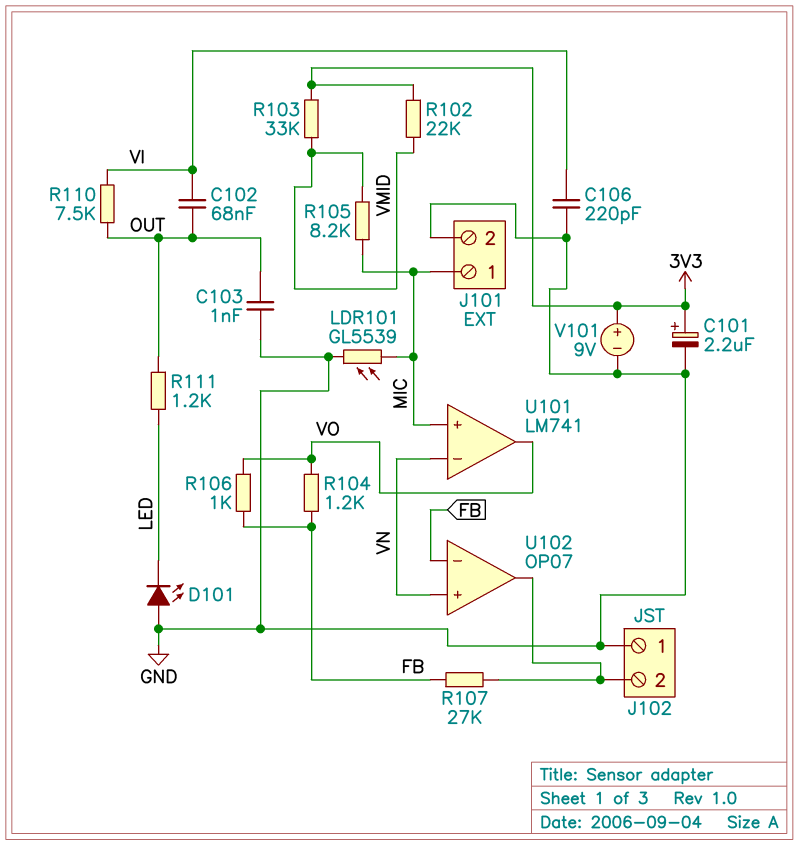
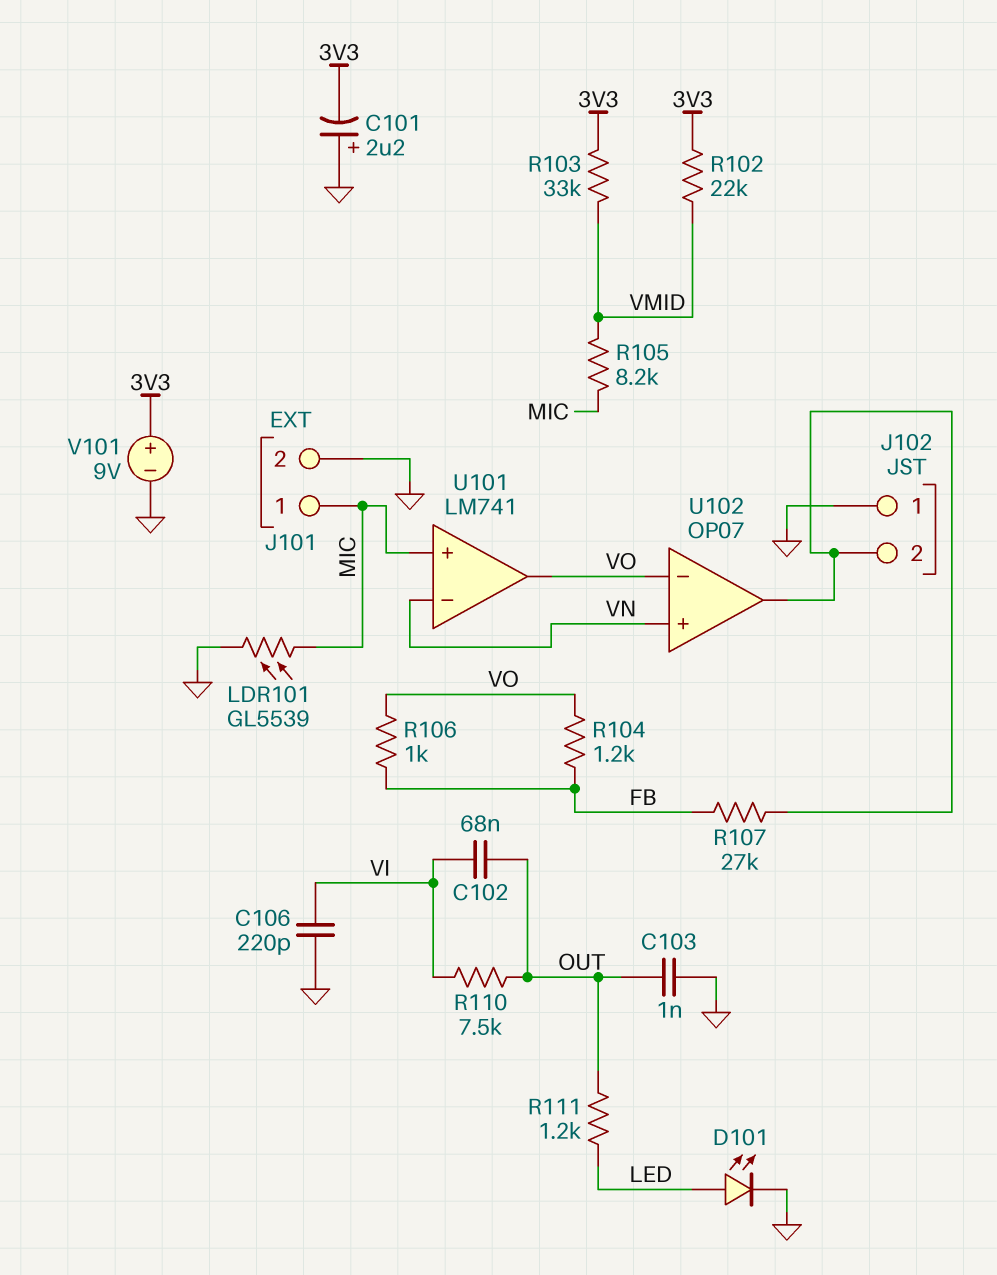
C101: 2.2uF (plus 3V3, minus GND) -> 2.2uF (plus GND, minus 3V3)
D101: LED (A GND, K LED) -> LED (A LED, K GND)
U102 pin in-: FB -> VO

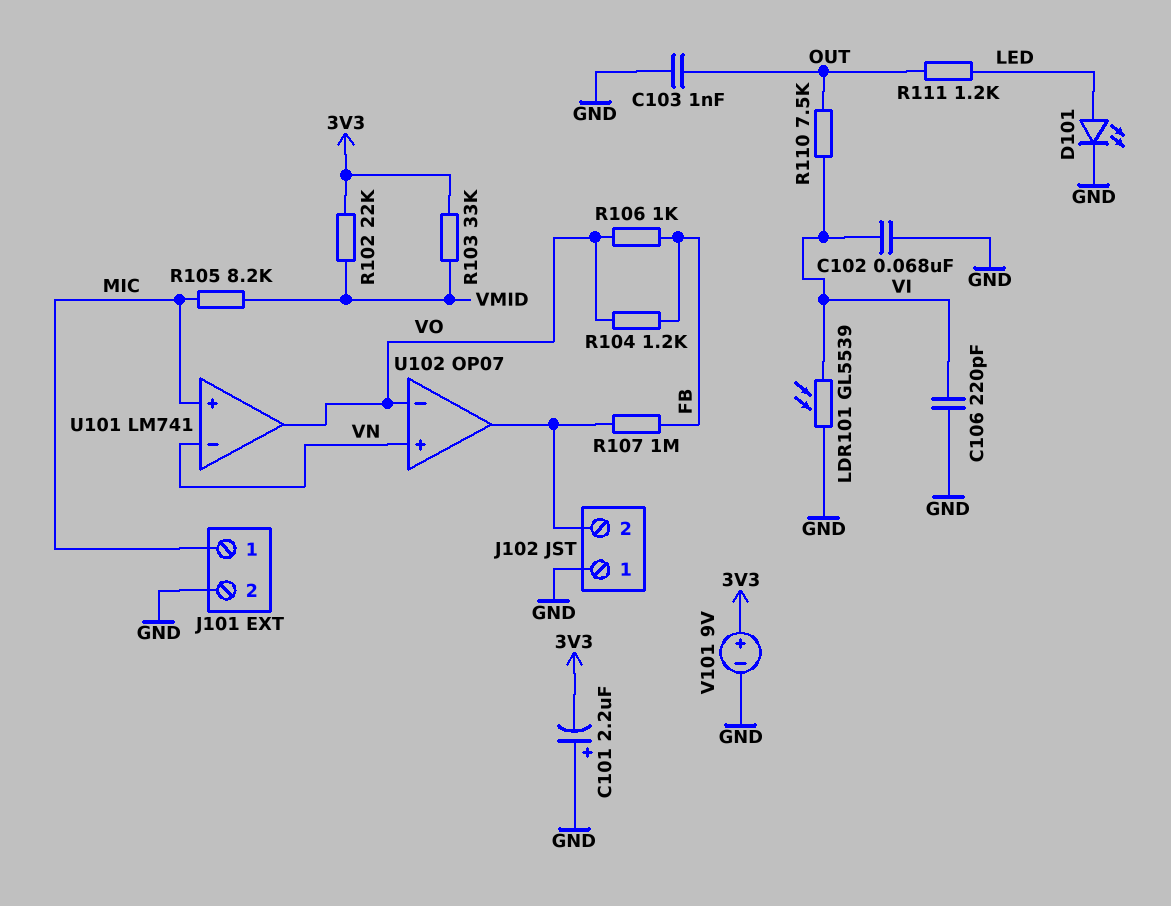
C102: 68nF (OUT, VI) -> 68nF (GND, VI)
LDR101: GL5539 (GND, MIC) -> GL5539 (GND, VI)
R107: 27k (FB, J102/2) -> 1M (FB, J102/2)

